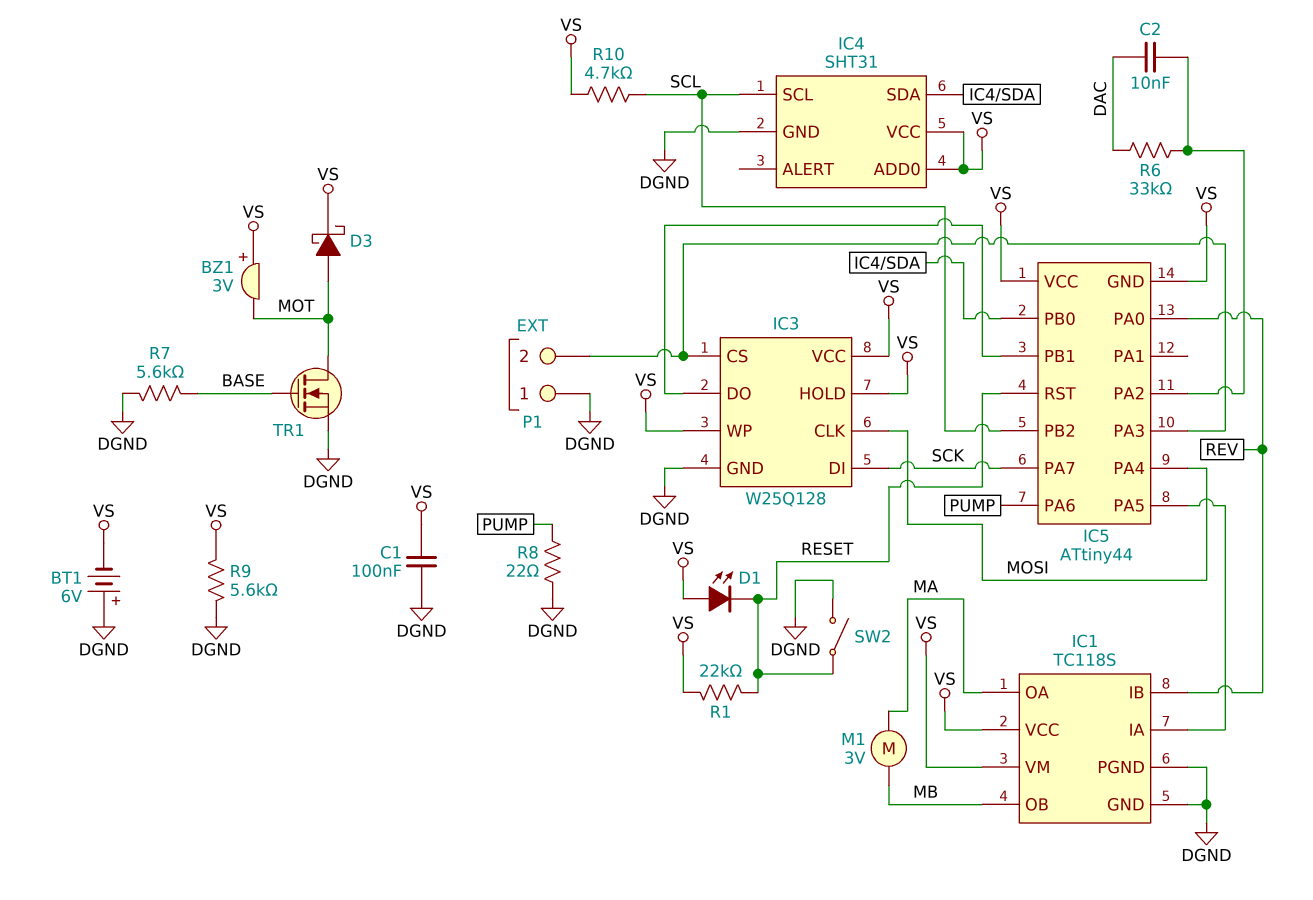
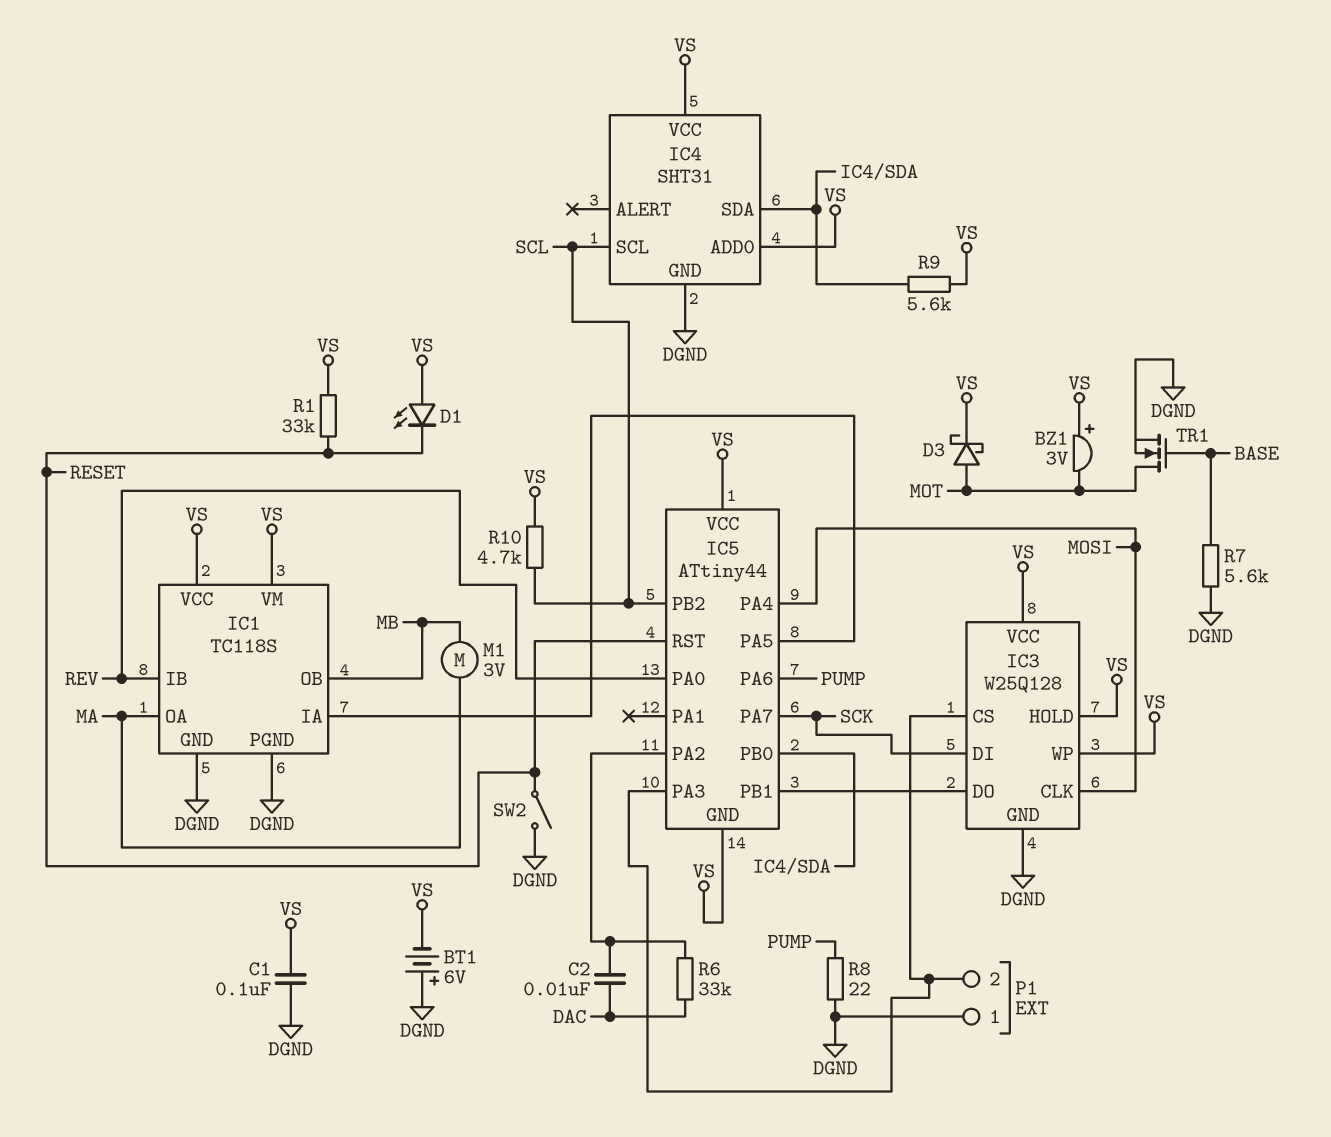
R1: 22k (RESET, VS) -> 33k (RESET, VS)
R9: 5.6k (DGND, VS) -> 5.6k (IC4/SDA, VS)

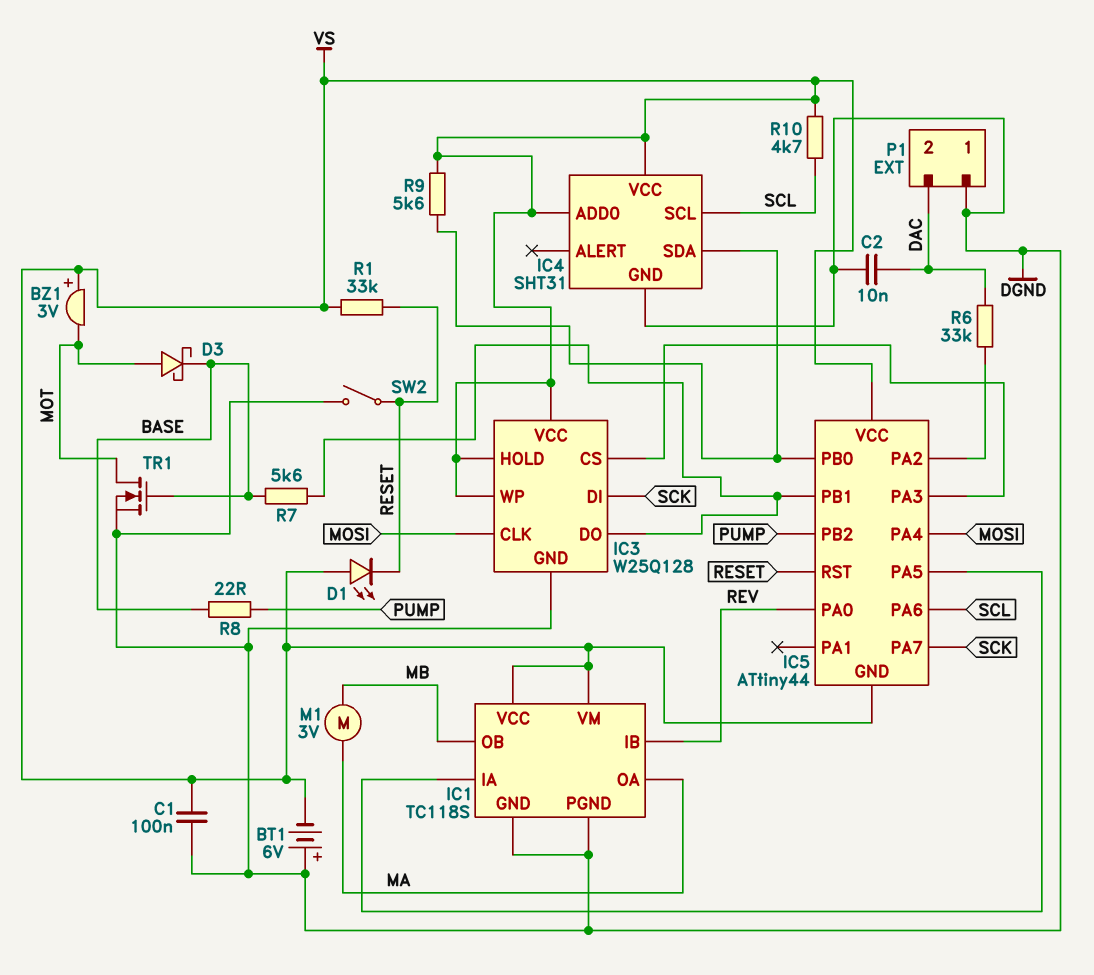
C2: 10nF (DAC, IC5/PA2) -> 10nF (DAC, DGND)
D3: schottky (A MOT, K VS) -> schottky (A MOT, K BASE)
IC5 pin PA6: PUMP -> SCL
IC5 pin PB2: SCL -> PUMP
P1 pin 2: IC3/CS -> DAC
R7: 5.6k (BASE, DGND) -> 5.6k (BASE, IC3/DO)
R8: 22 (DGND, PUMP) -> 22 (BASE, PUMP)

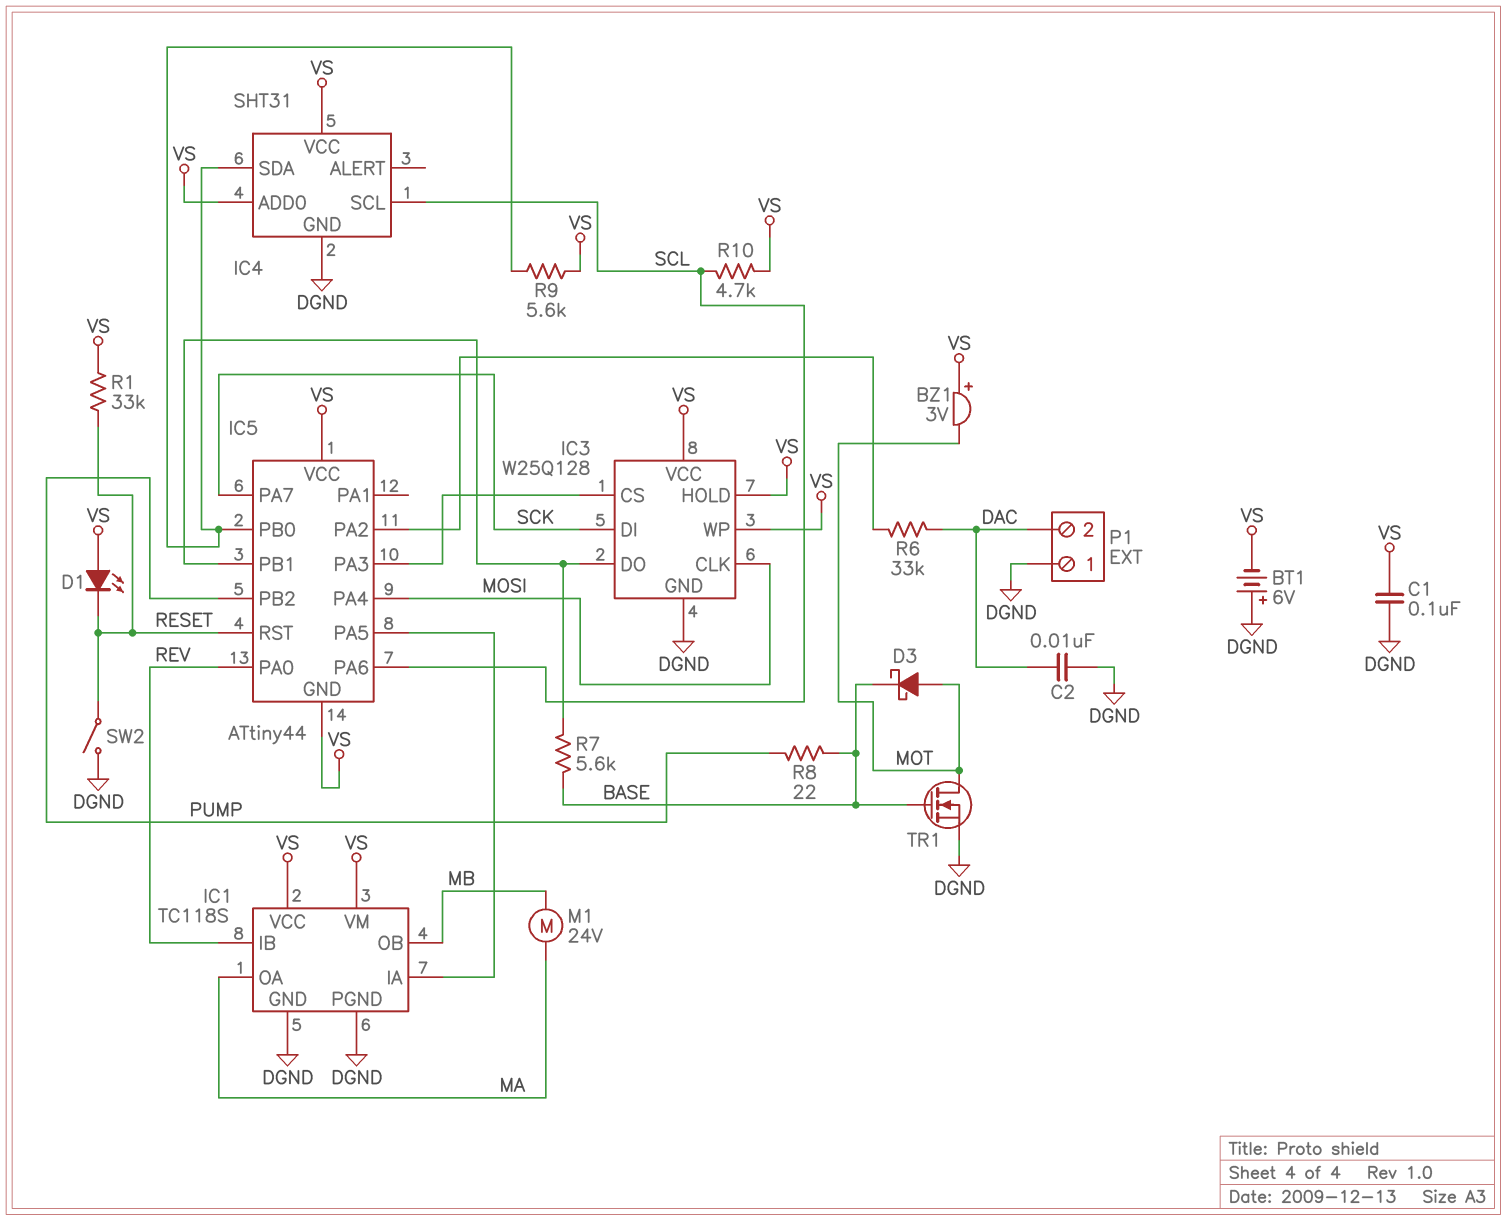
M1: motor 3V (MA, MB) -> motor 24V (MA, MB)

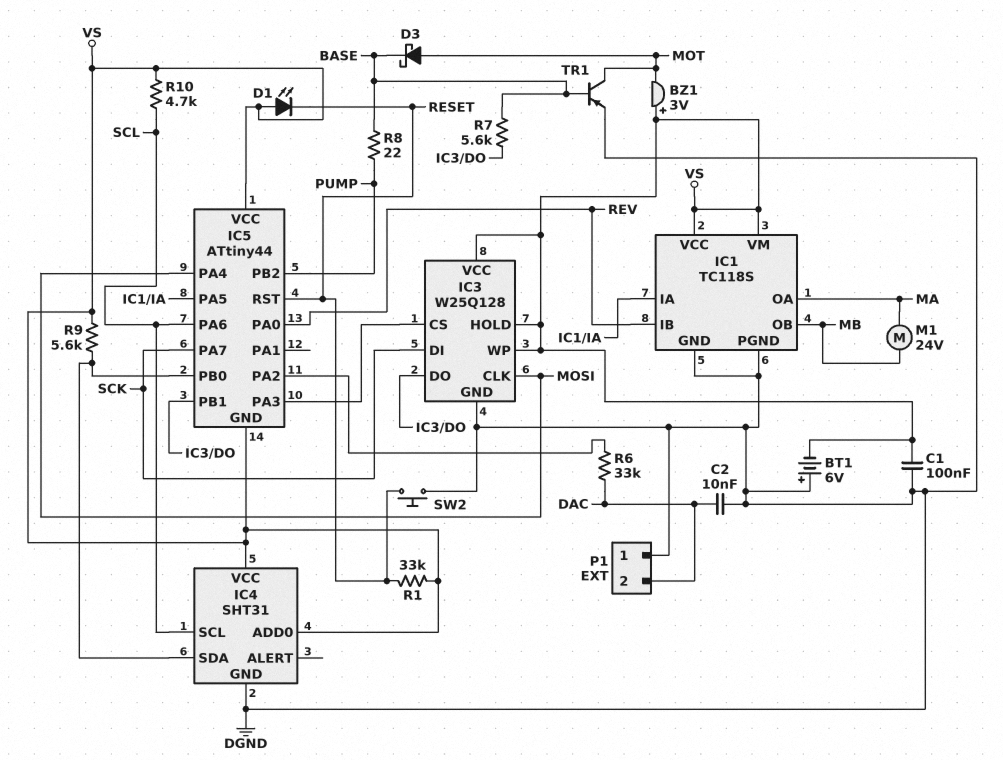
SW2: switch (DGND, RESET) -> button (DGND, RESET)
TR1: NMOS (G BASE, D MOT, S DGND) -> PNP (B BASE, C MOT, E DGND)

